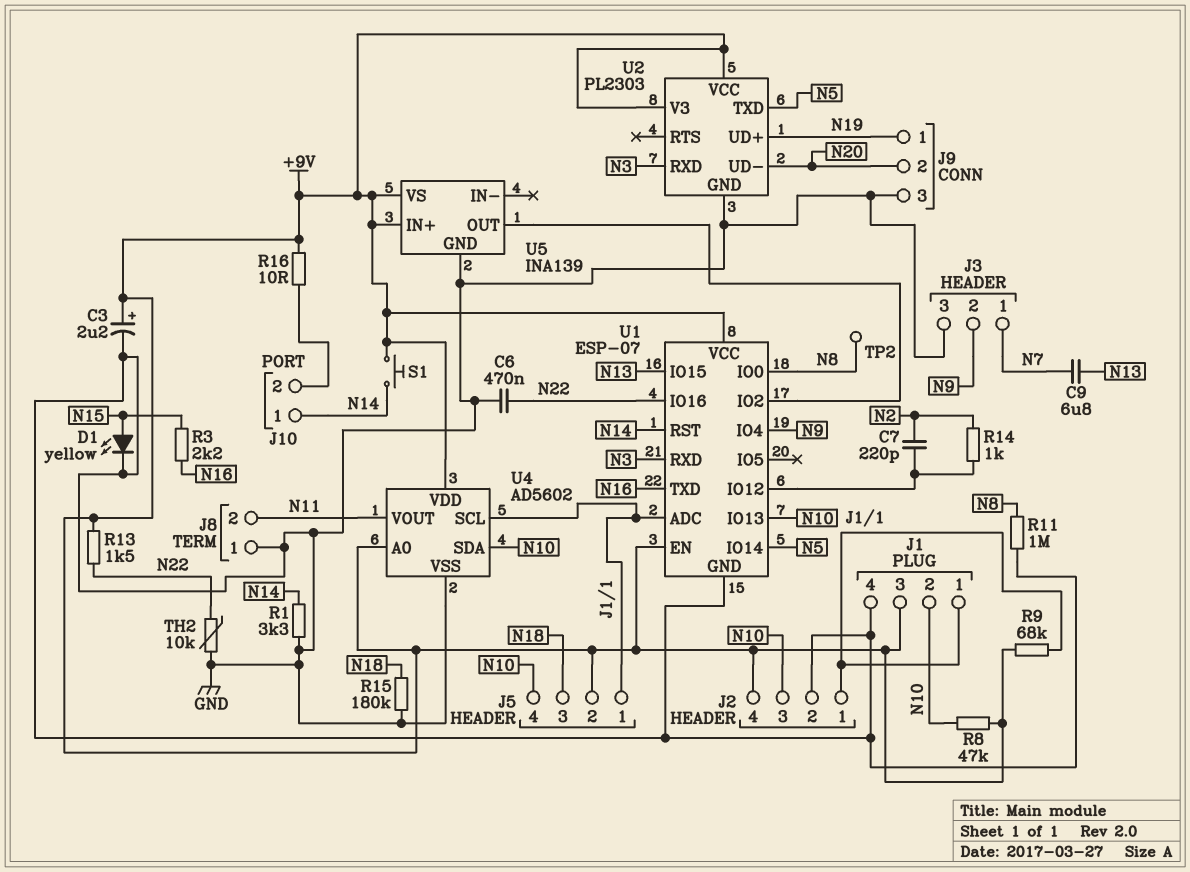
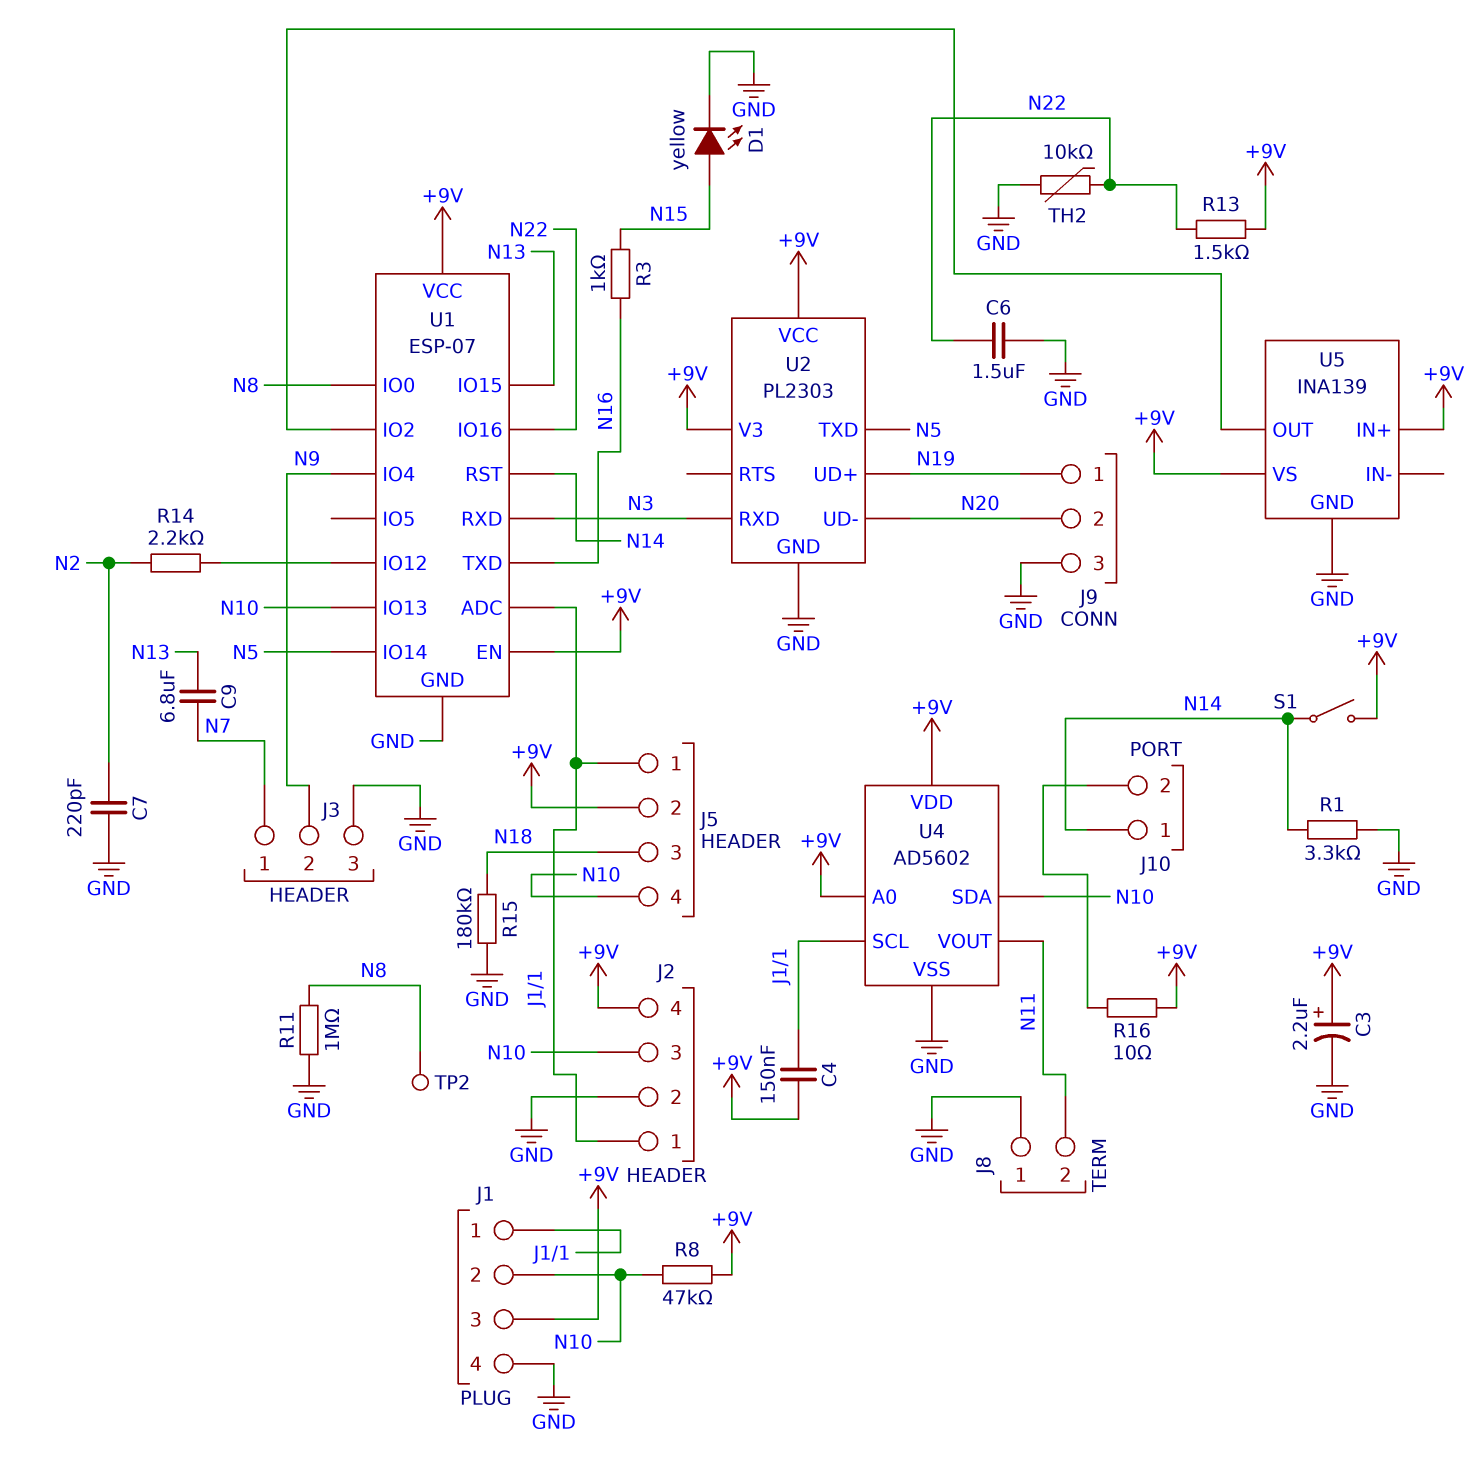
C4: none -> 150nF (+9V, J1/1)
C6: 470nF (GND, N22) -> 1.5uF (GND, N22)
C7: 220pF (N2, U1/IO12) -> 220pF (GND, N2)
R3: 2.2k (N15, N16) -> 1k (N15, N16)
R9: 68k (+9V, J1/1) -> none
R14: 1k (N2, U1/IO12) -> 2.2k (N2, U1/IO12)
S1: button (+9V, N14) -> switch (+9V, N14)

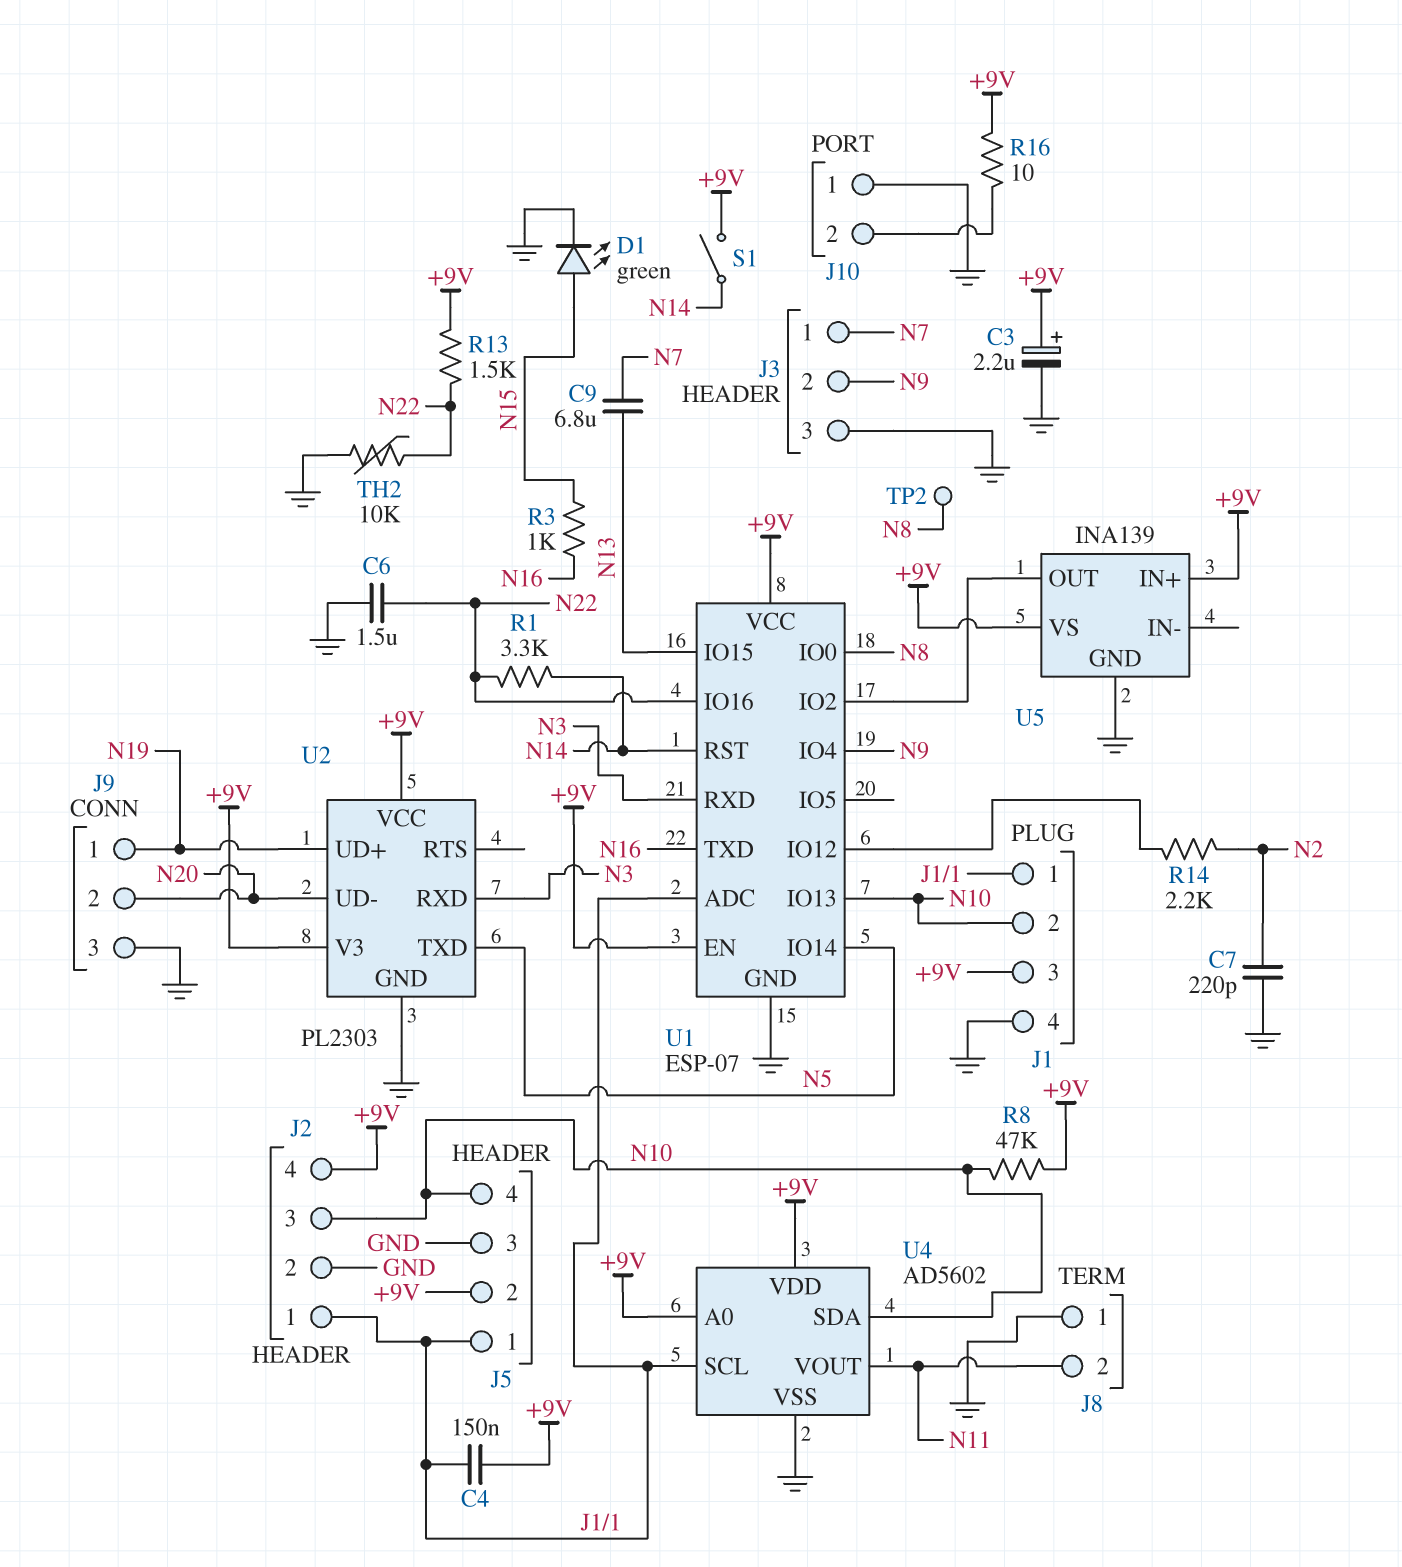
D1: LED yellow (A N15, K GND) -> LED green (A N15, K GND)
J5 pin 3: N18 -> GND
J10 pin 1: N14 -> GND
R1: 3.3k (GND, N14) -> 3.3k (N14, N22)
R11: 1M (GND, N8) -> none
R15: 180k (GND, N18) -> none

